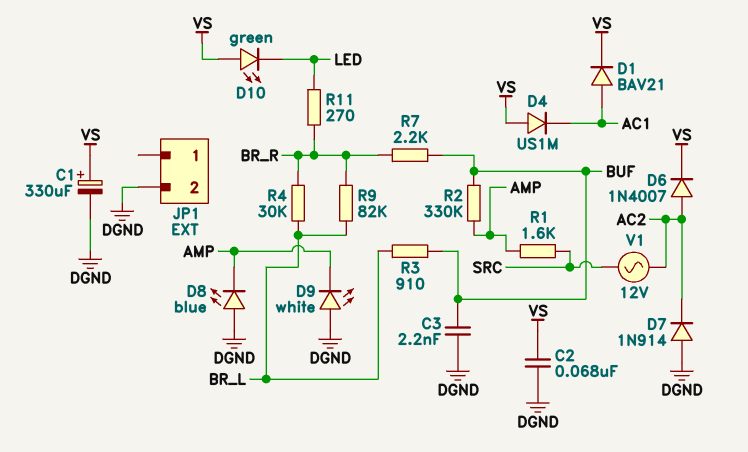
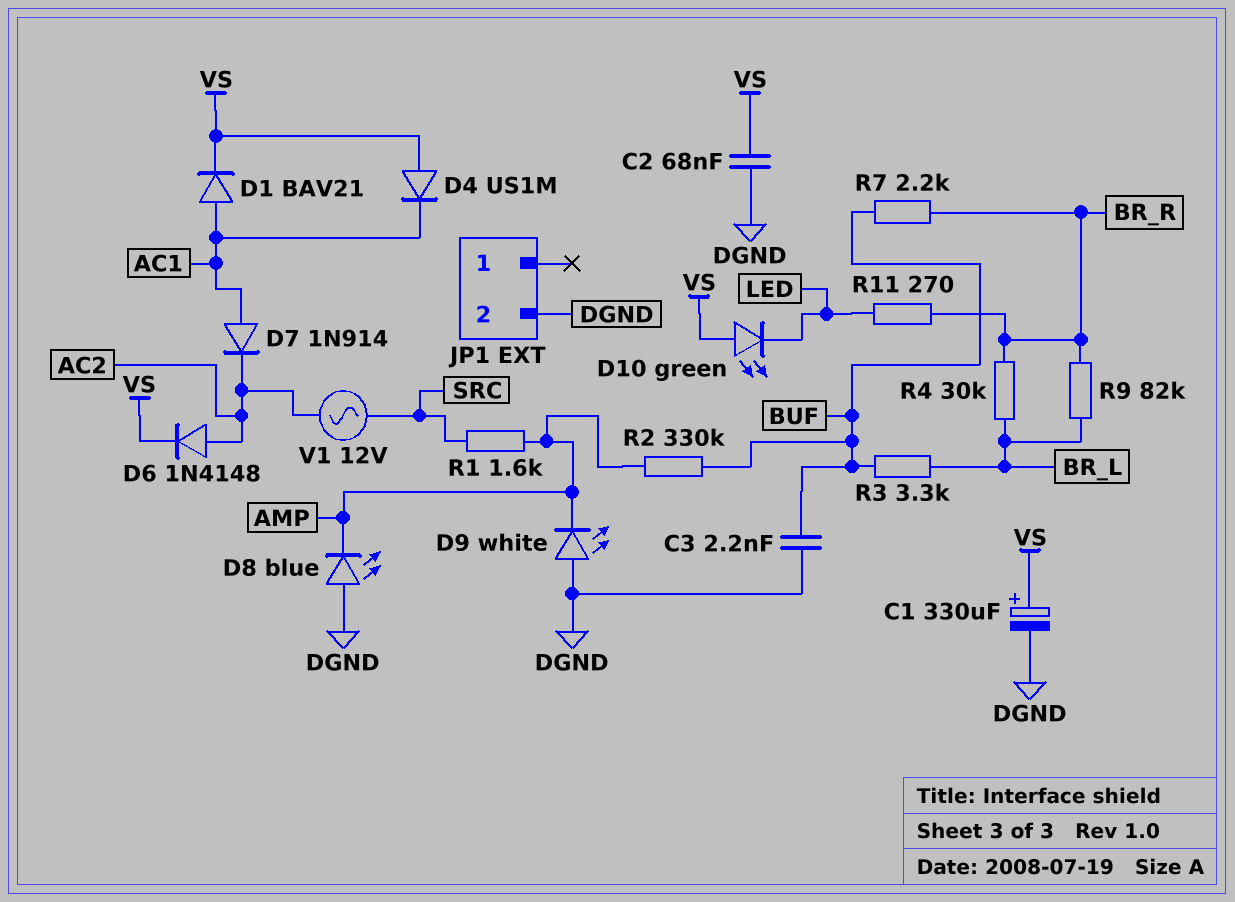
D6: diode 1N4007 (A AC2, K VS) -> diode 1N4148 (A AC2, K VS)
D7: diode 1N914 (A DGND, K AC2) -> diode 1N914 (A AC1, K AC2)
R3: 910 (BR_L, BUF) -> 3.3k (BR_L, BUF)

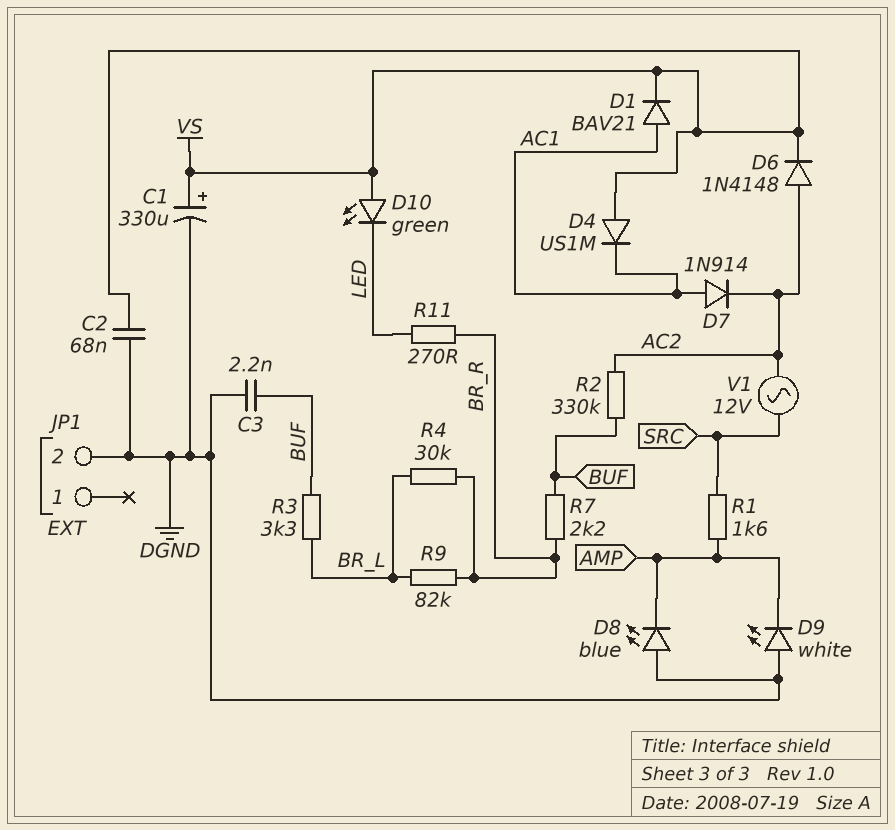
R2: 330k (AMP, BUF) -> 330k (AC2, BUF)

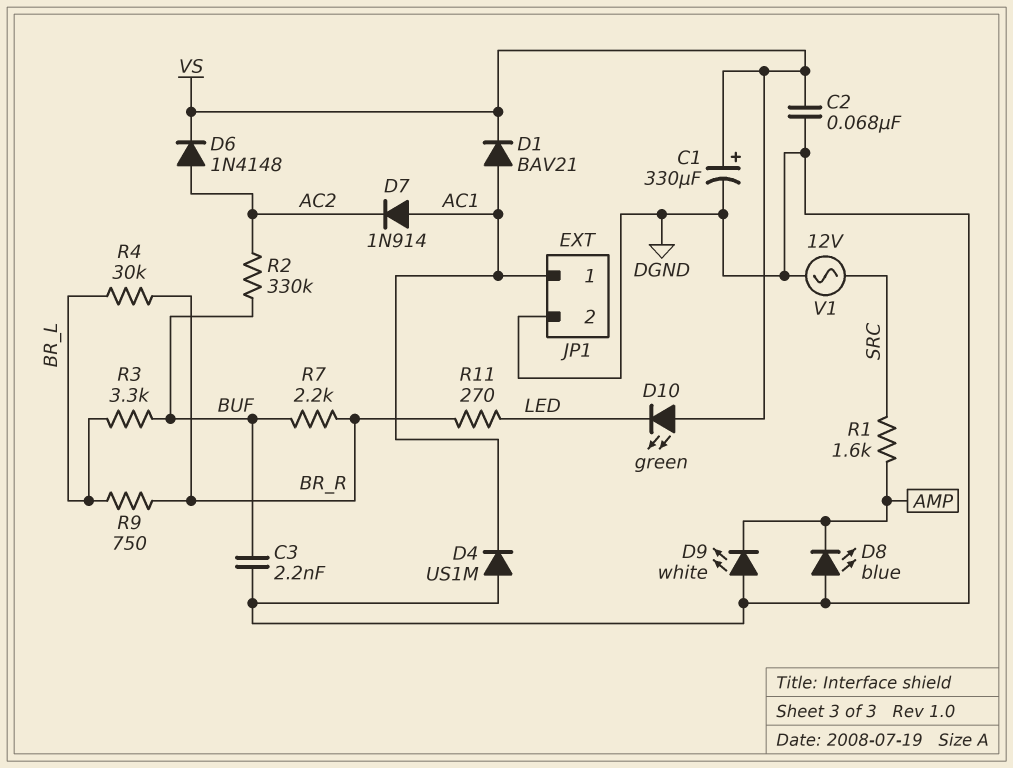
D4: diode US1M (A VS, K AC1) -> diode US1M (A DGND, K AC1)
JP1 pin 1: none -> AC1
R9: 82k (BR_L, BR_R) -> 750 (BR_L, BR_R)
V1: AC 12V (AC2, SRC) -> AC 12V (DGND, SRC)

